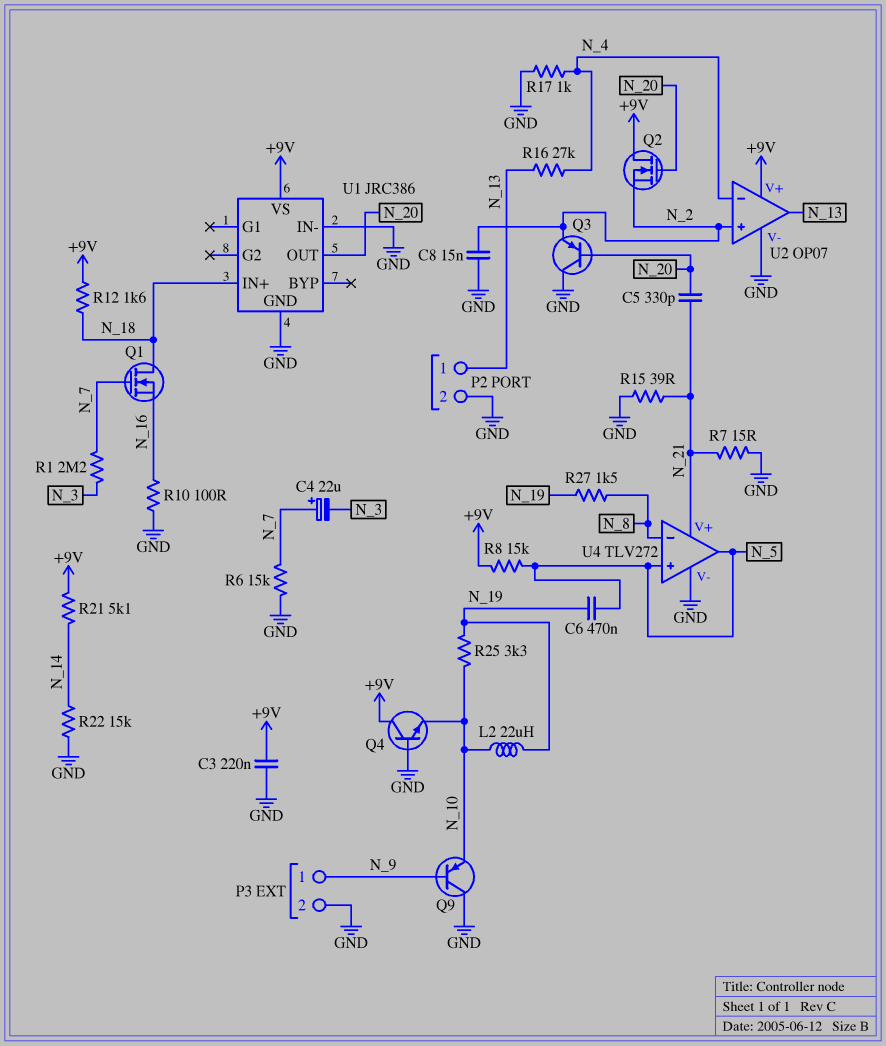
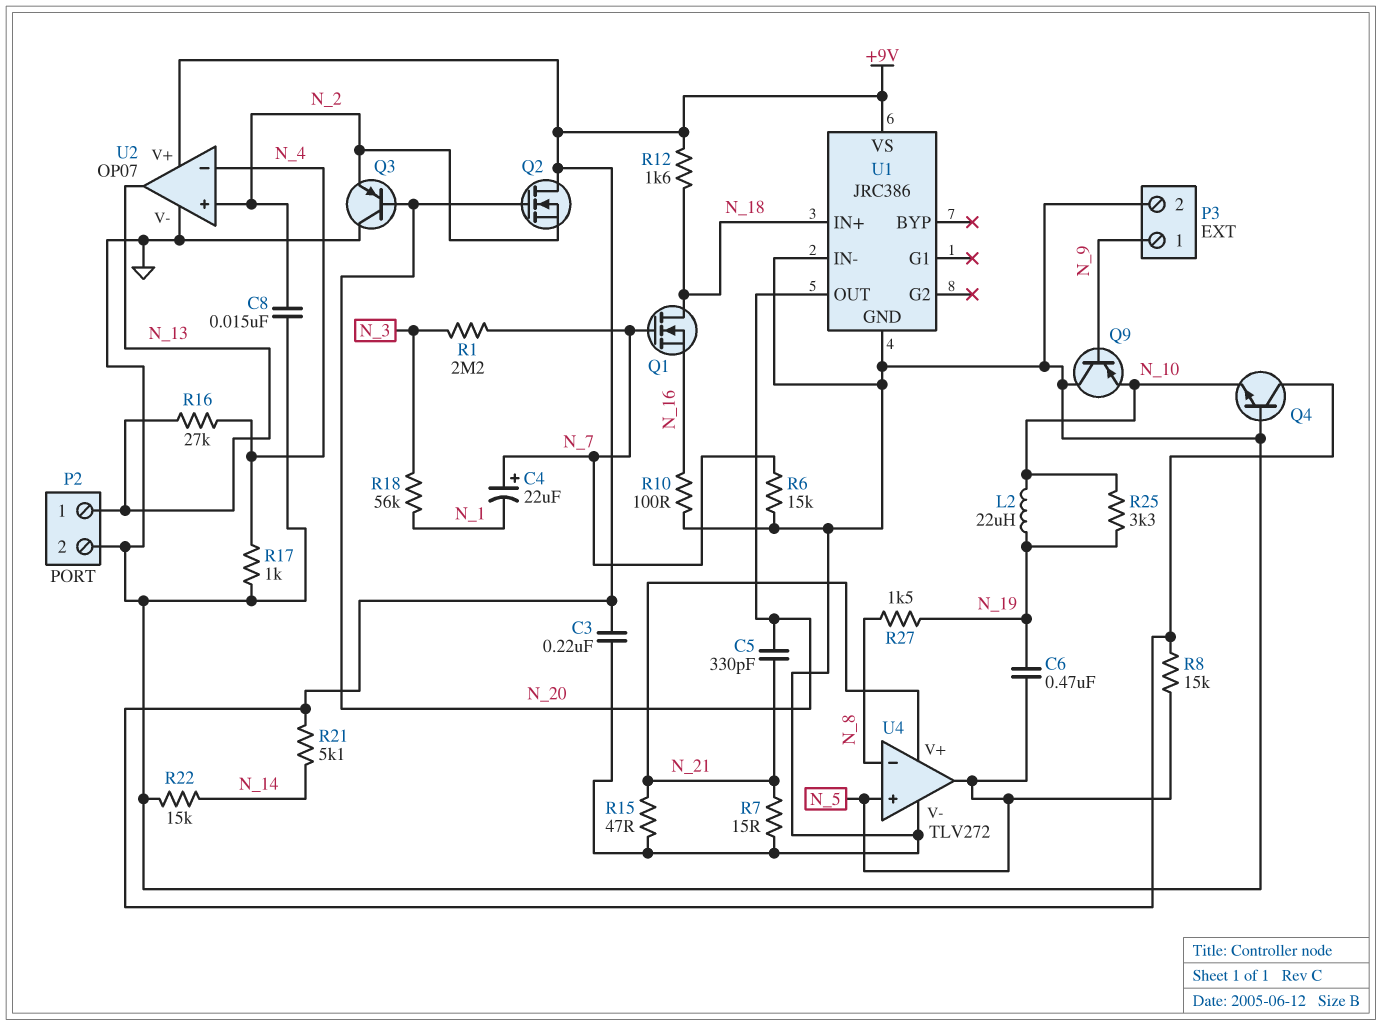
C4: 22uF (plus N_7, minus N_3) -> 22uF (plus N_7, minus N_1)
R15: 39 (GND, N_21) -> 47 (GND, N_21)
R18: none -> 56k (N_1, N_3)

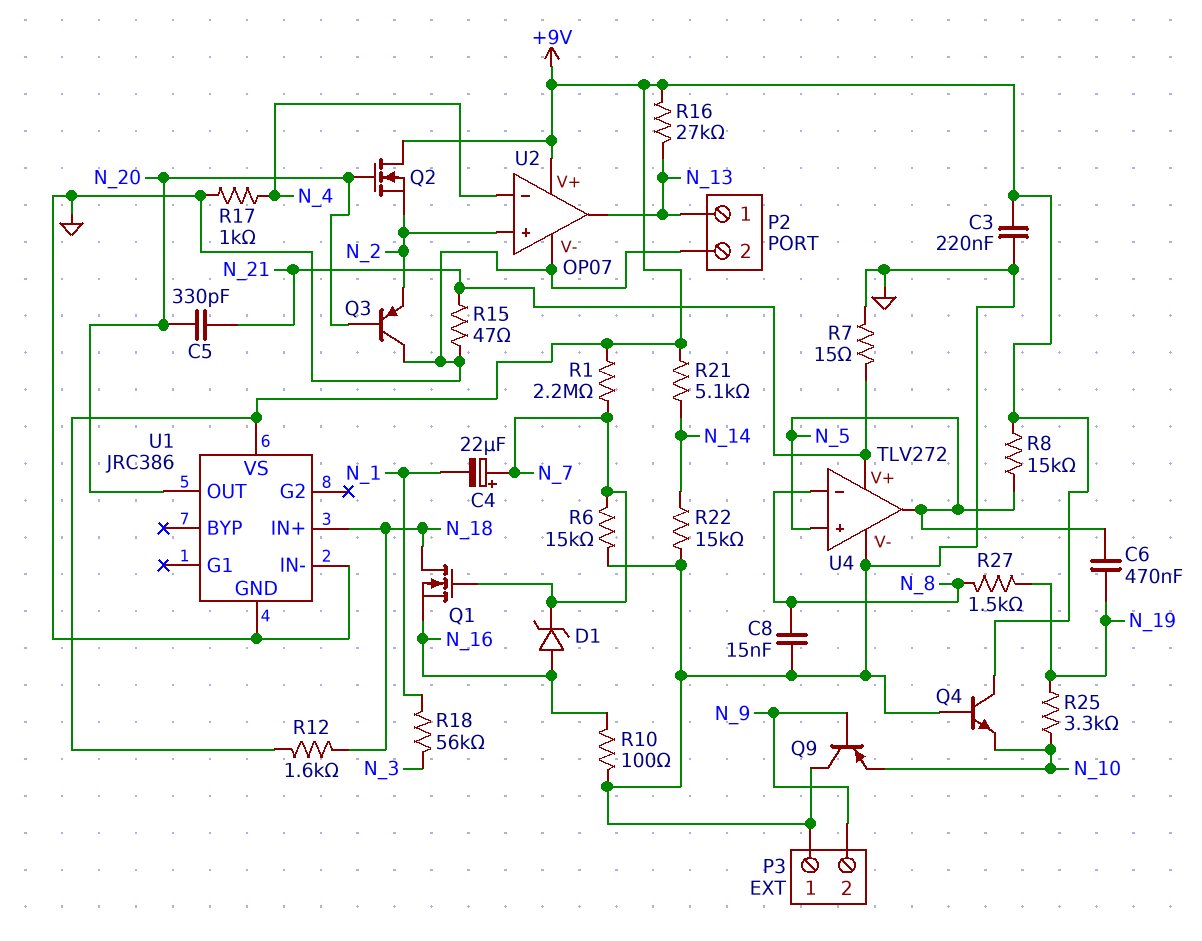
C8: 15nF (GND, N_2) -> 15nF (GND, N_8)
D1: none -> zener (A N_16, K N_7)
L2: 22uH (N_10, N_19) -> none
P3 pin 1: N_9 -> GND
P3 pin 2: GND -> N_9
R1: 2.2M (N_3, N_7) -> 2.2M (+9V, N_7)
R16: 27k (N_4, N_13) -> 27k (+9V, N_13)

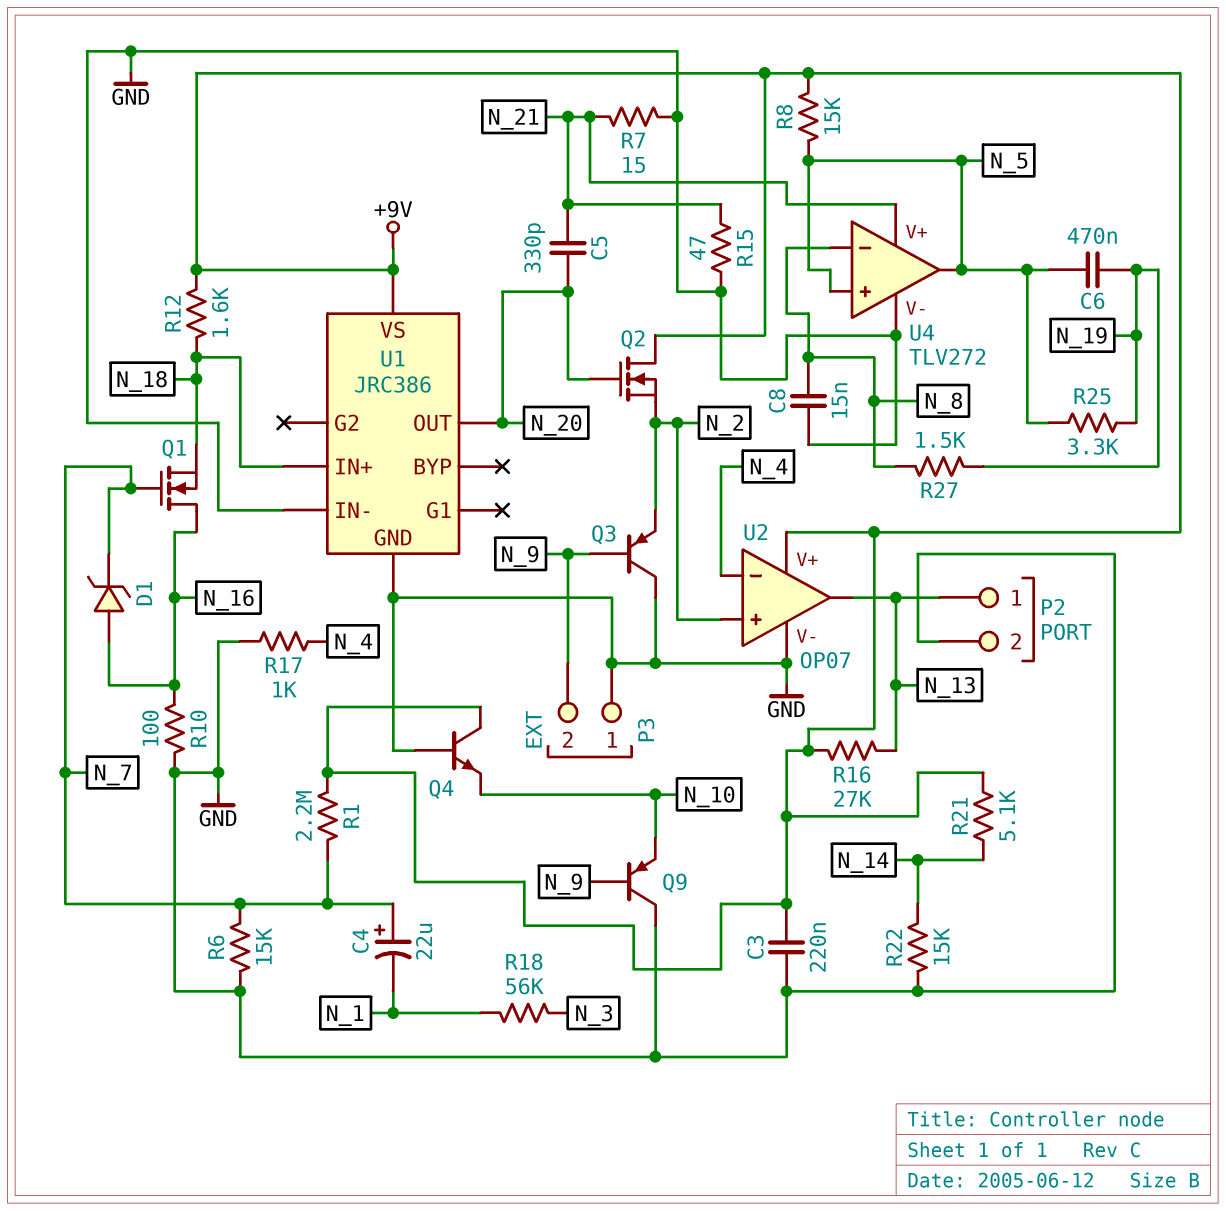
Q1: NMOS (G N_7, D N_18, S N_16) -> NMOS (G N_7, D N_16, S N_18)
Q3: PNP (B N_20, C GND, E N_2) -> PNP (B N_9, C GND, E N_2)
R25: 3.3k (N_10, N_19) -> 3.3k (N_5, N_19)

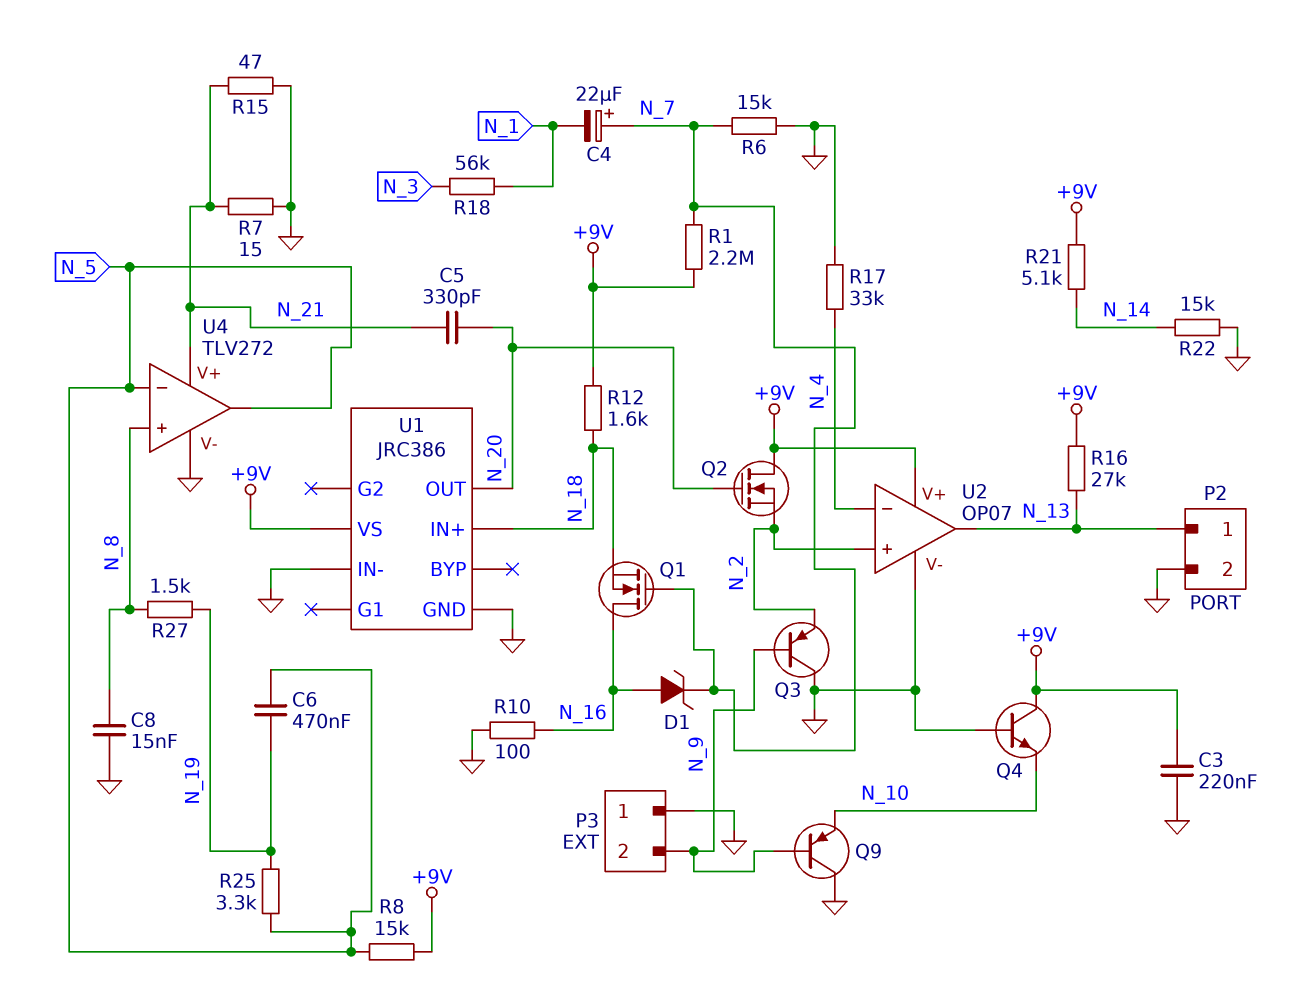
R17: 1k (GND, N_4) -> 33k (GND, N_4)
U4 pin in+: N_5 -> N_8
U4 pin in-: N_8 -> N_5

